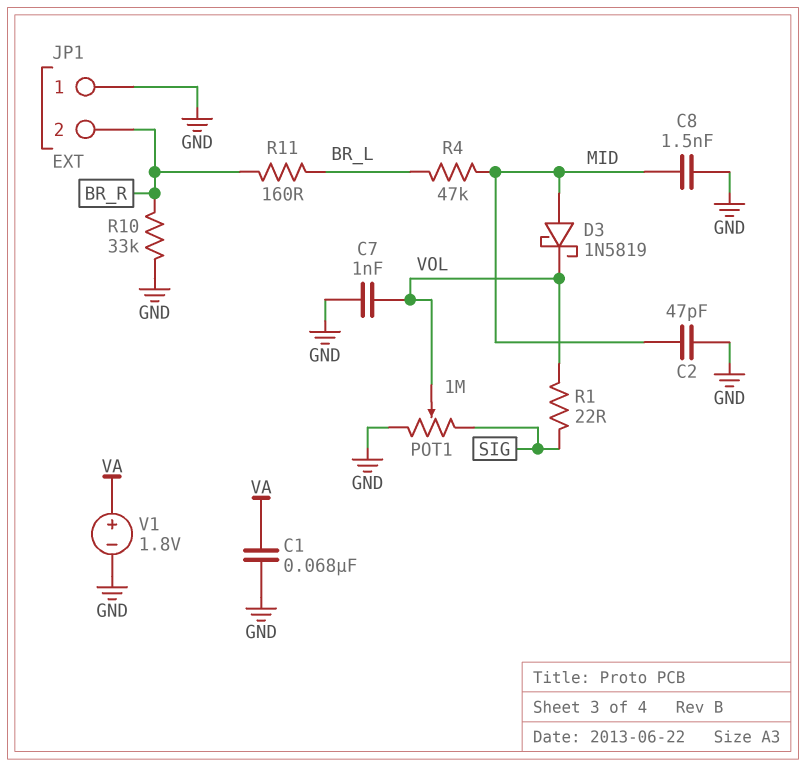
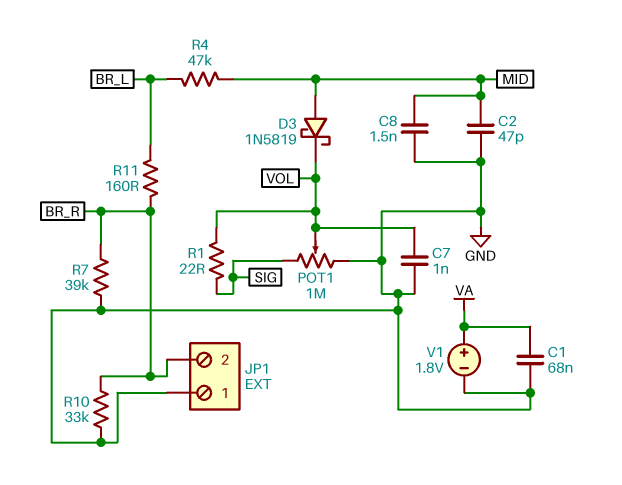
R7: none -> 39k (BR_R, GND)

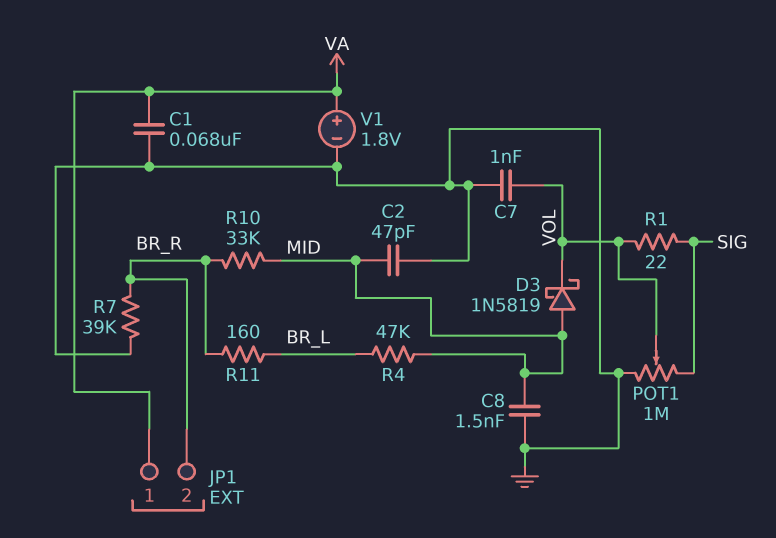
JP1 pin 1: GND -> VA
R10: 33k (BR_R, GND) -> 33k (BR_R, MID)

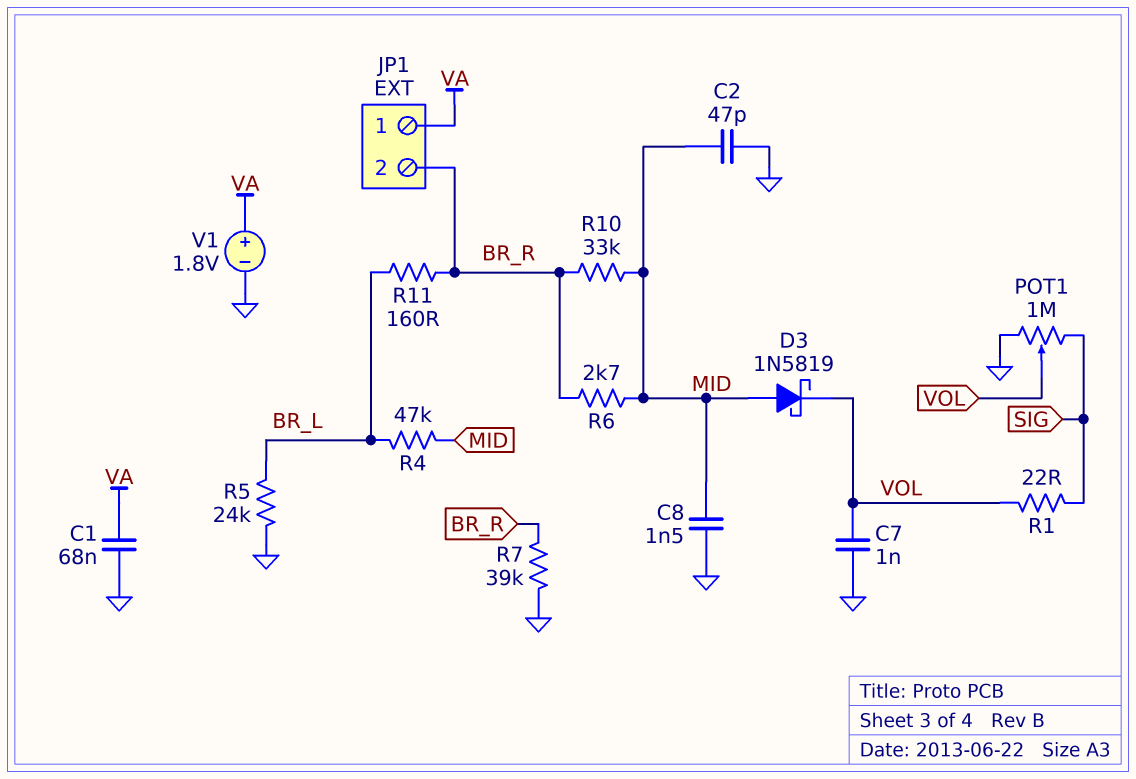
R5: none -> 24k (BR_L, GND)
R6: none -> 2.7k (BR_R, MID)

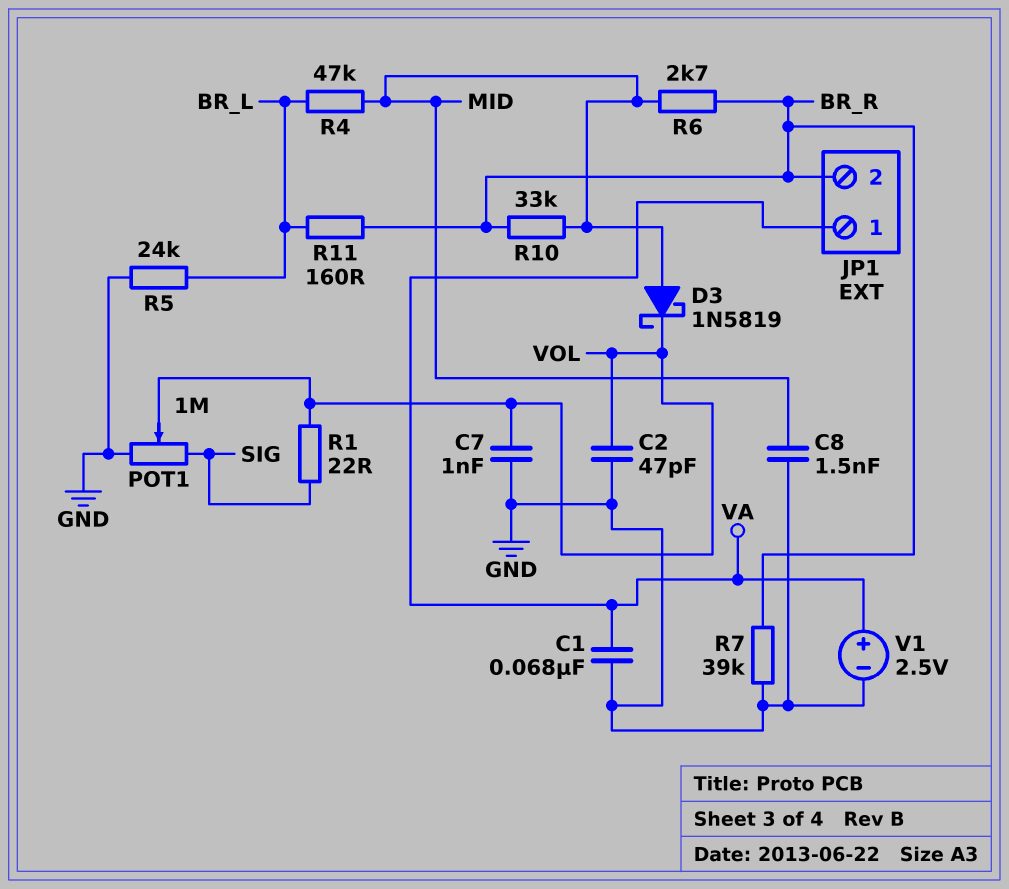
C2: 47pF (GND, MID) -> 47pF (GND, VOL)
V1: 1.8V (plus VA, minus GND) -> 2.5V (plus VA, minus GND)

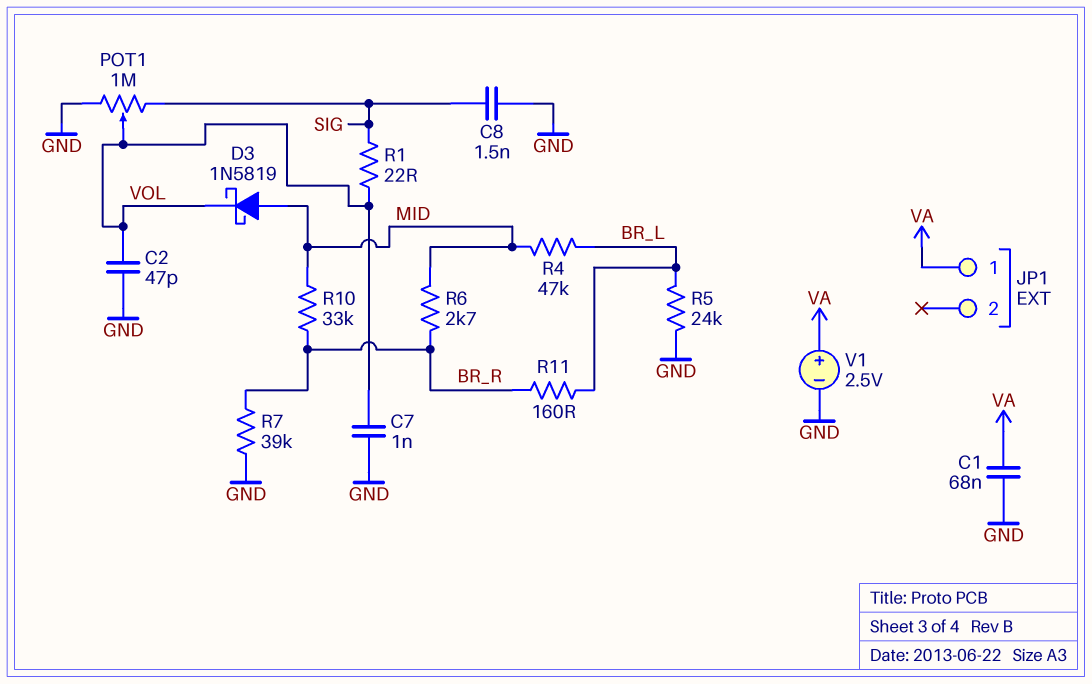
C8: 1.5nF (GND, MID) -> 1.5nF (GND, SIG)
JP1 pin 2: BR_R -> none

